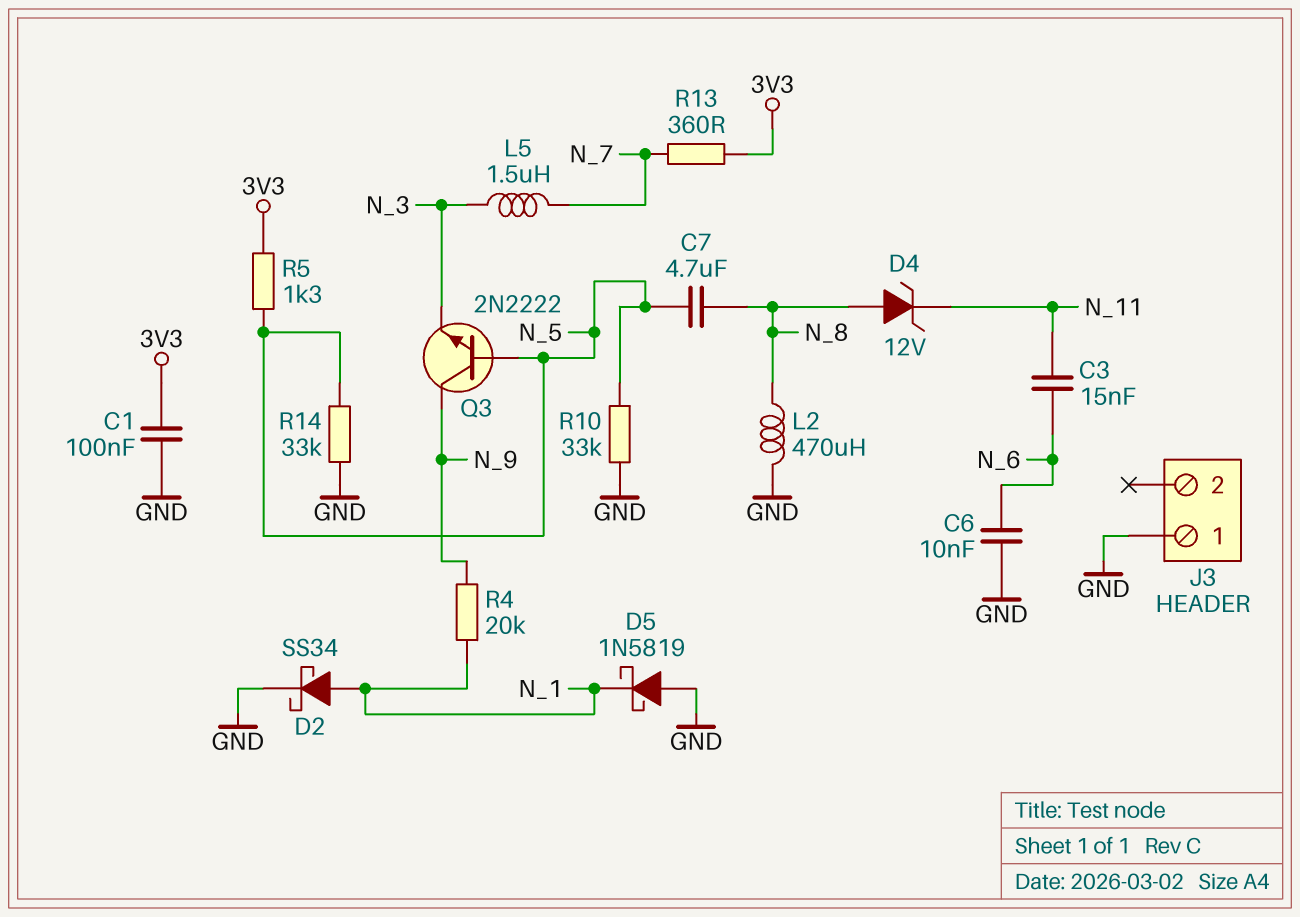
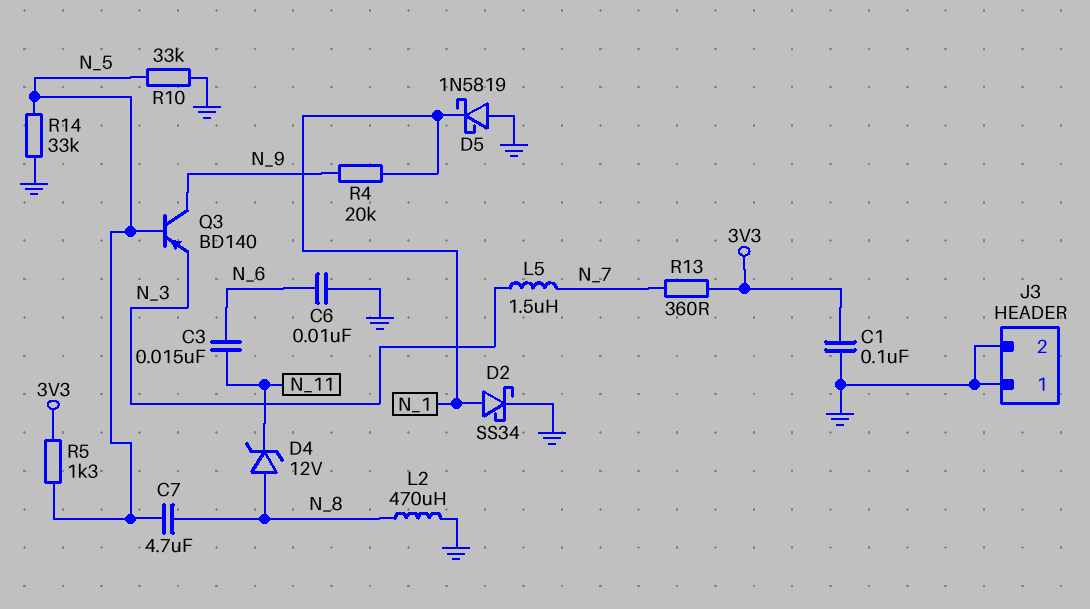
J3 pin 2: none -> GND
Q3: NPN 2N2222 (B N_5, C N_9, E N_3) -> PNP BD140 (B N_5, C N_9, E N_3)

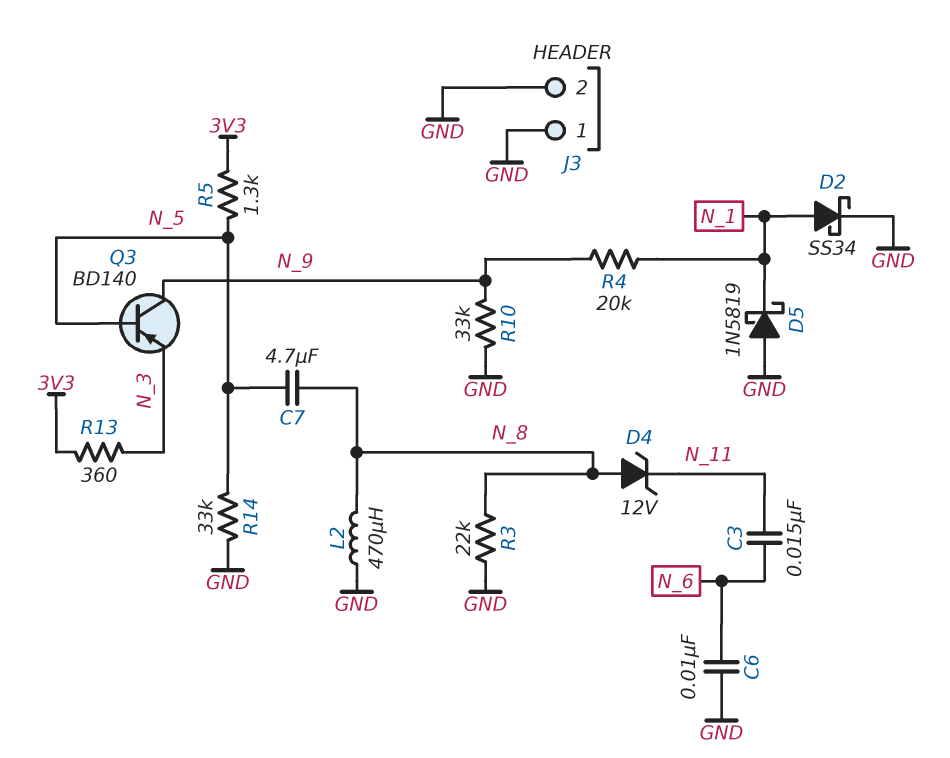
C1: 100nF (3V3, GND) -> none
L5: 1.5uH (N_3, N_7) -> none
R3: none -> 22k (GND, N_8)
R10: 33k (GND, N_5) -> 33k (GND, N_9)
R13: 360 (3V3, N_7) -> 360 (3V3, N_3)

